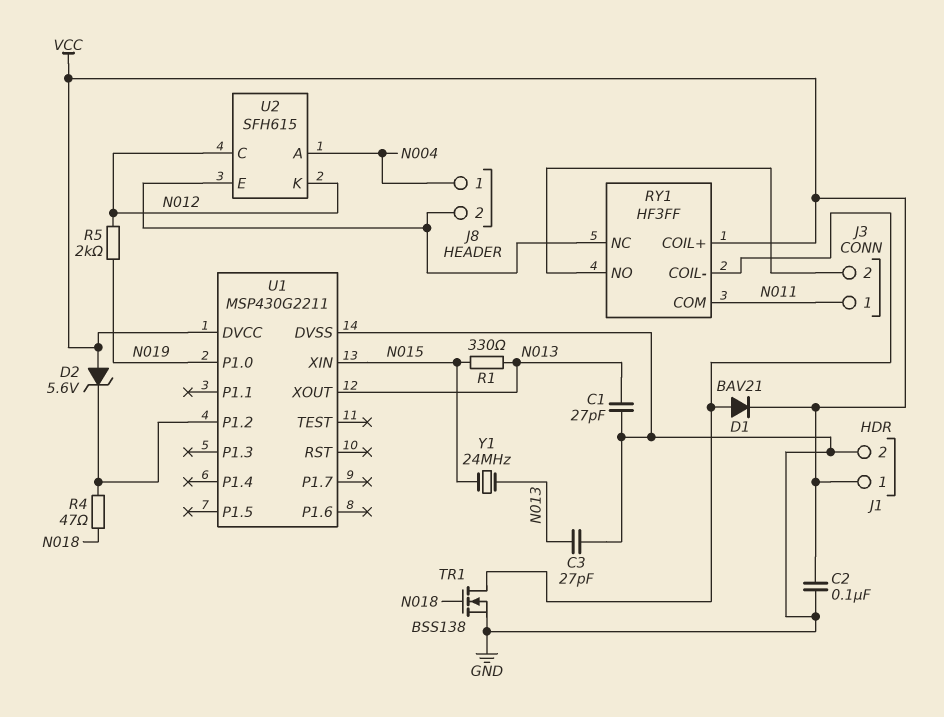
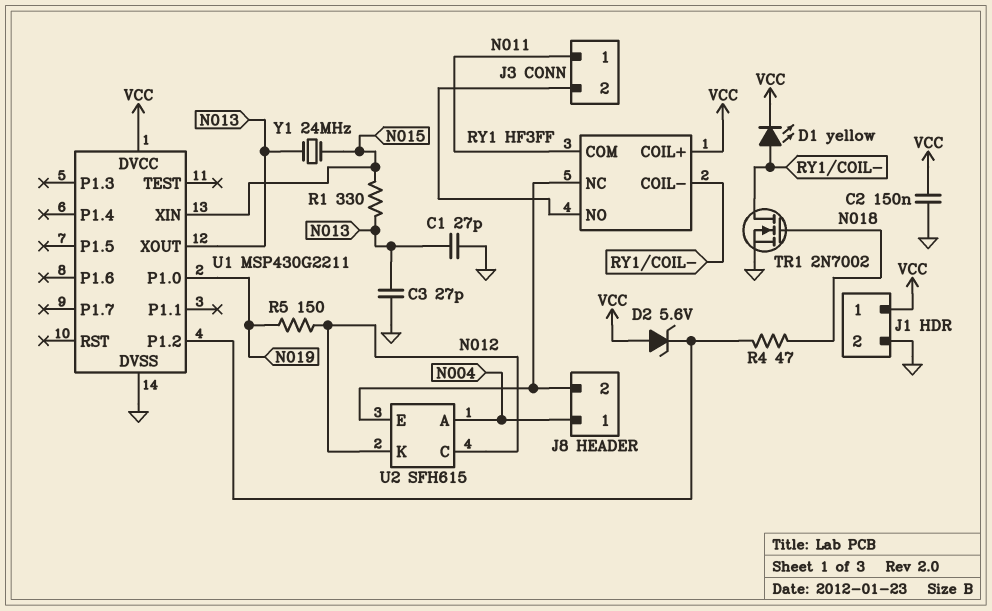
C2: 100nF (GND, VCC) -> 150nF (GND, VCC)
D1: diode BAV21 (A RY1/COIL-, K VCC) -> LED yellow (A RY1/COIL-, K VCC)
R5: 2k (N012, N019) -> 150 (N012, N019)
TR1: NMOS BSS138 (G N018, D RY1/COIL-, S GND) -> NMOS 2N7002 (G N018, D RY1/COIL-, S GND)

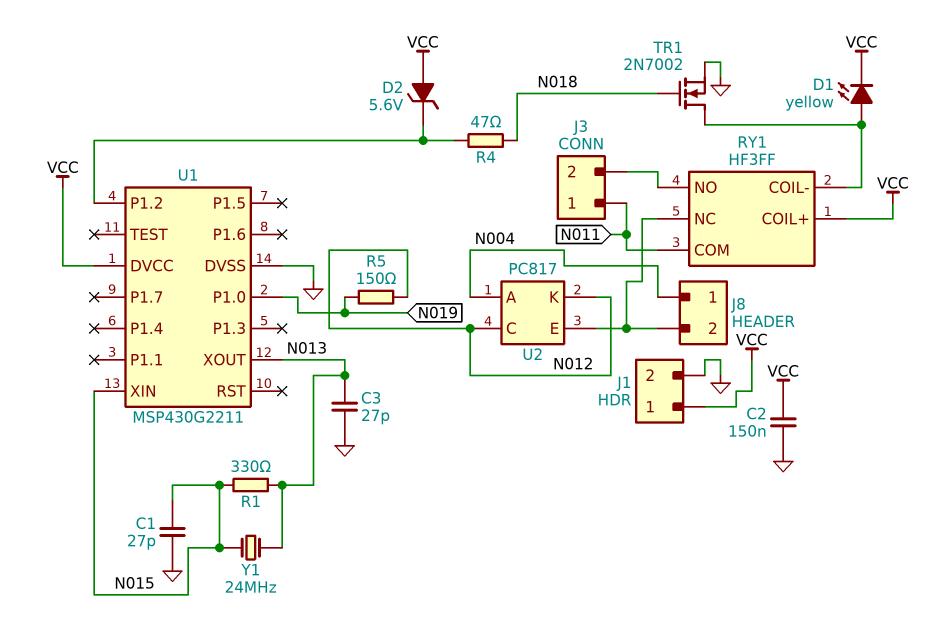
C1: 27pF (GND, N013) -> 27pF (GND, N015)
U2: SFH615 -> PC817

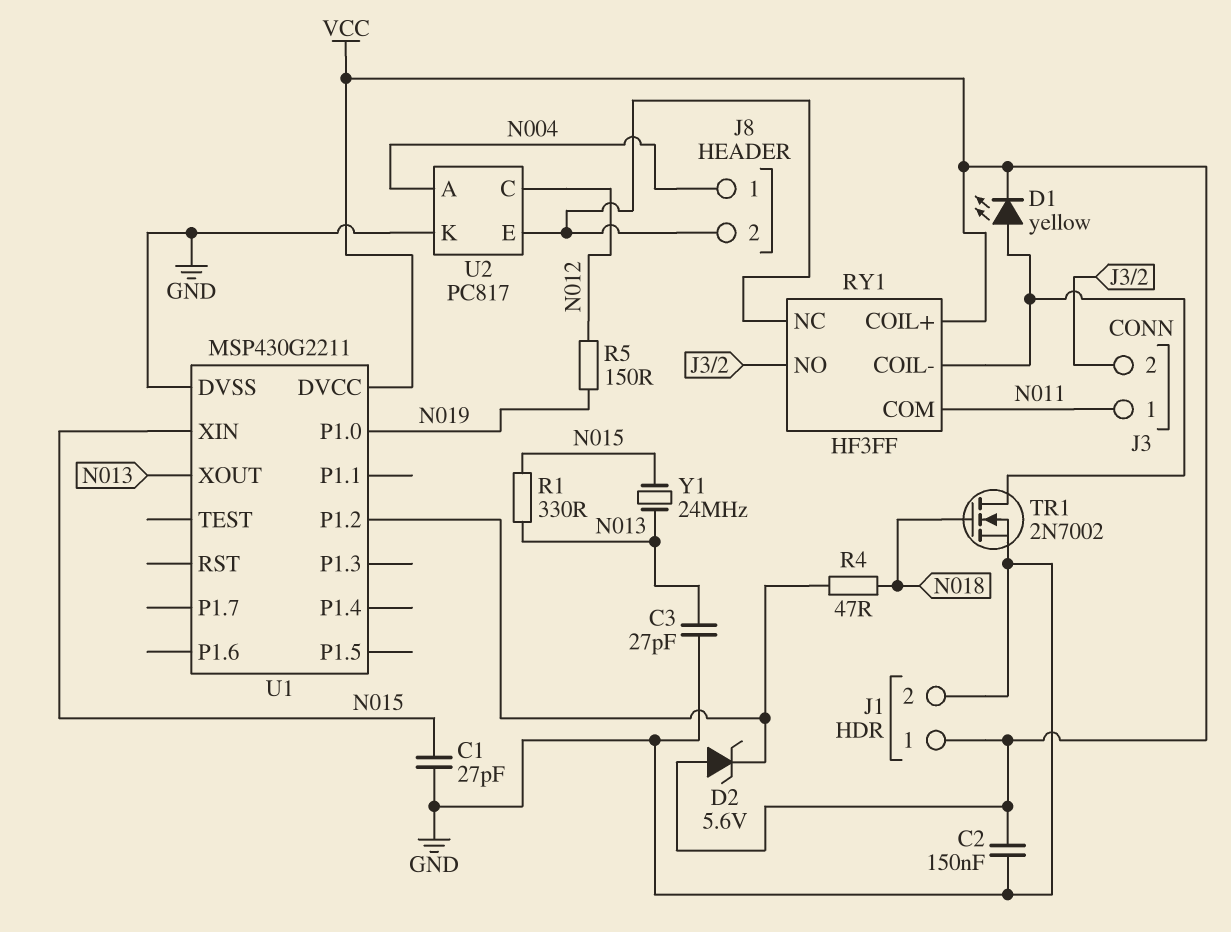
U2 pin K: N012 -> GND

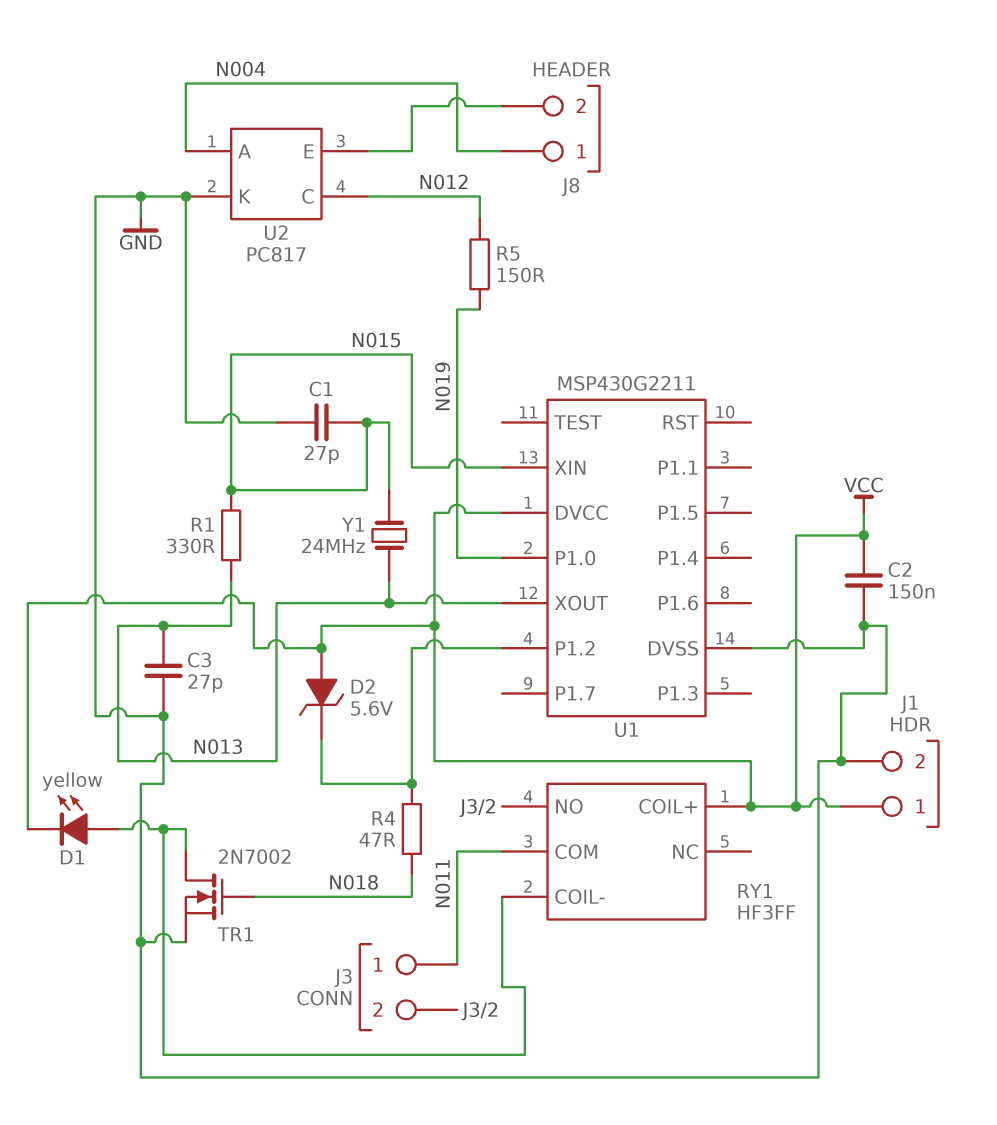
RY1 pin NC: J8/2 -> none

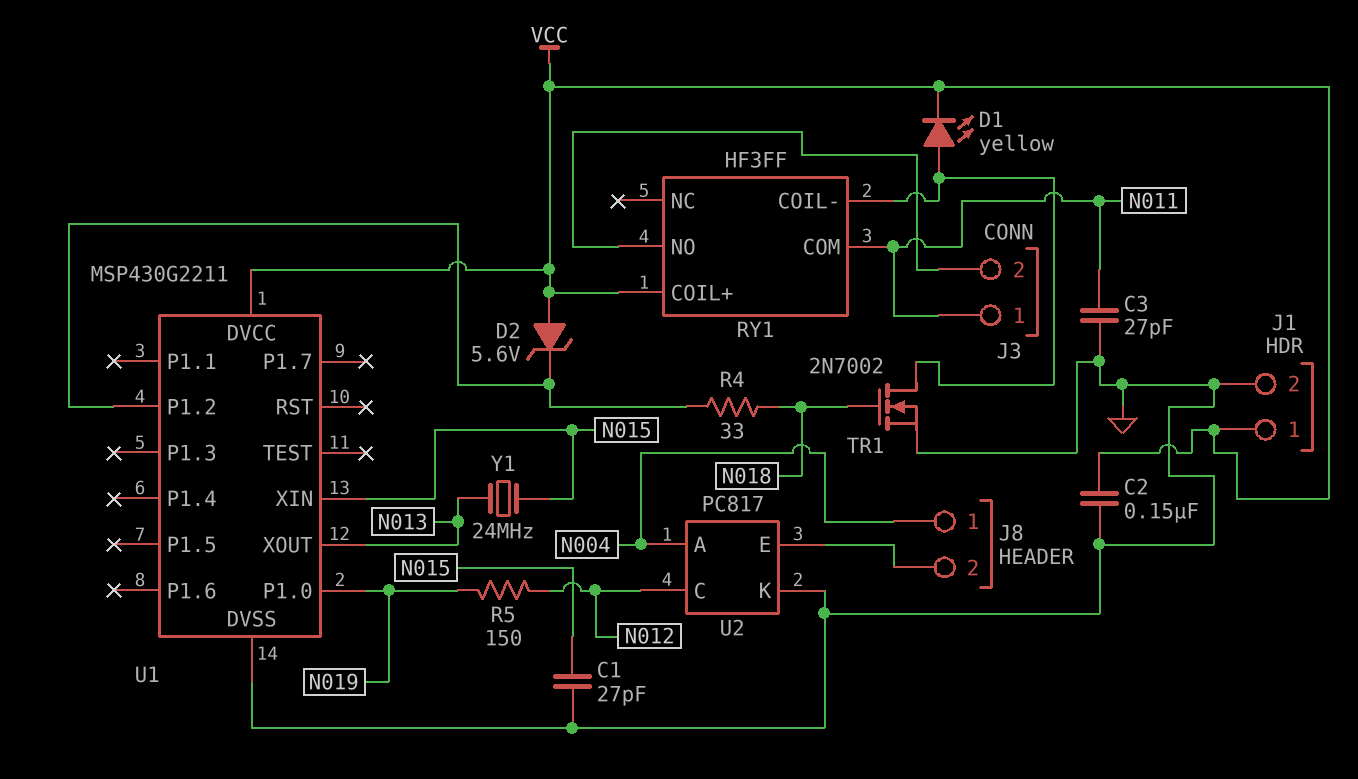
C3: 27pF (GND, N013) -> 27pF (GND, N011)
R1: 330 (N013, N015) -> none
R4: 47 (N018, U1/P1.2) -> 33 (N018, U1/P1.2)

